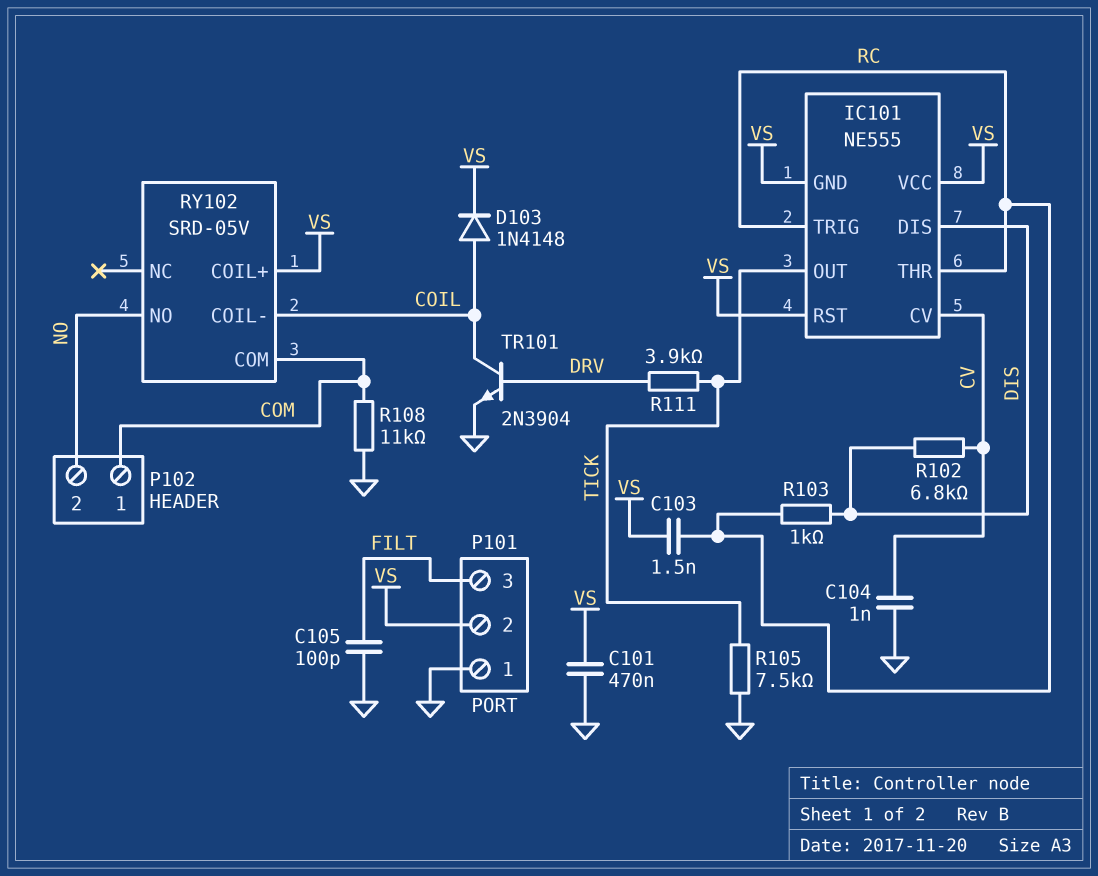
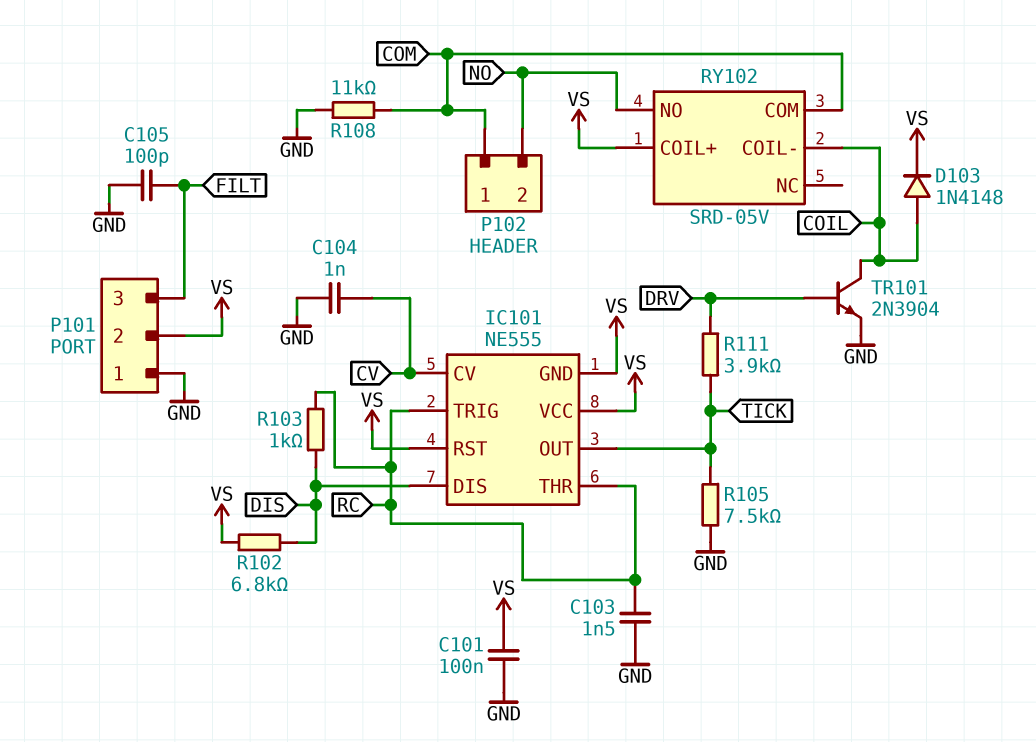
C101: 470nF (GND, VS) -> 100nF (GND, VS)
C103: 1.5nF (RC, VS) -> 1.5nF (GND, RC)
R102: 6.8k (CV, DIS) -> 6.8k (DIS, VS)

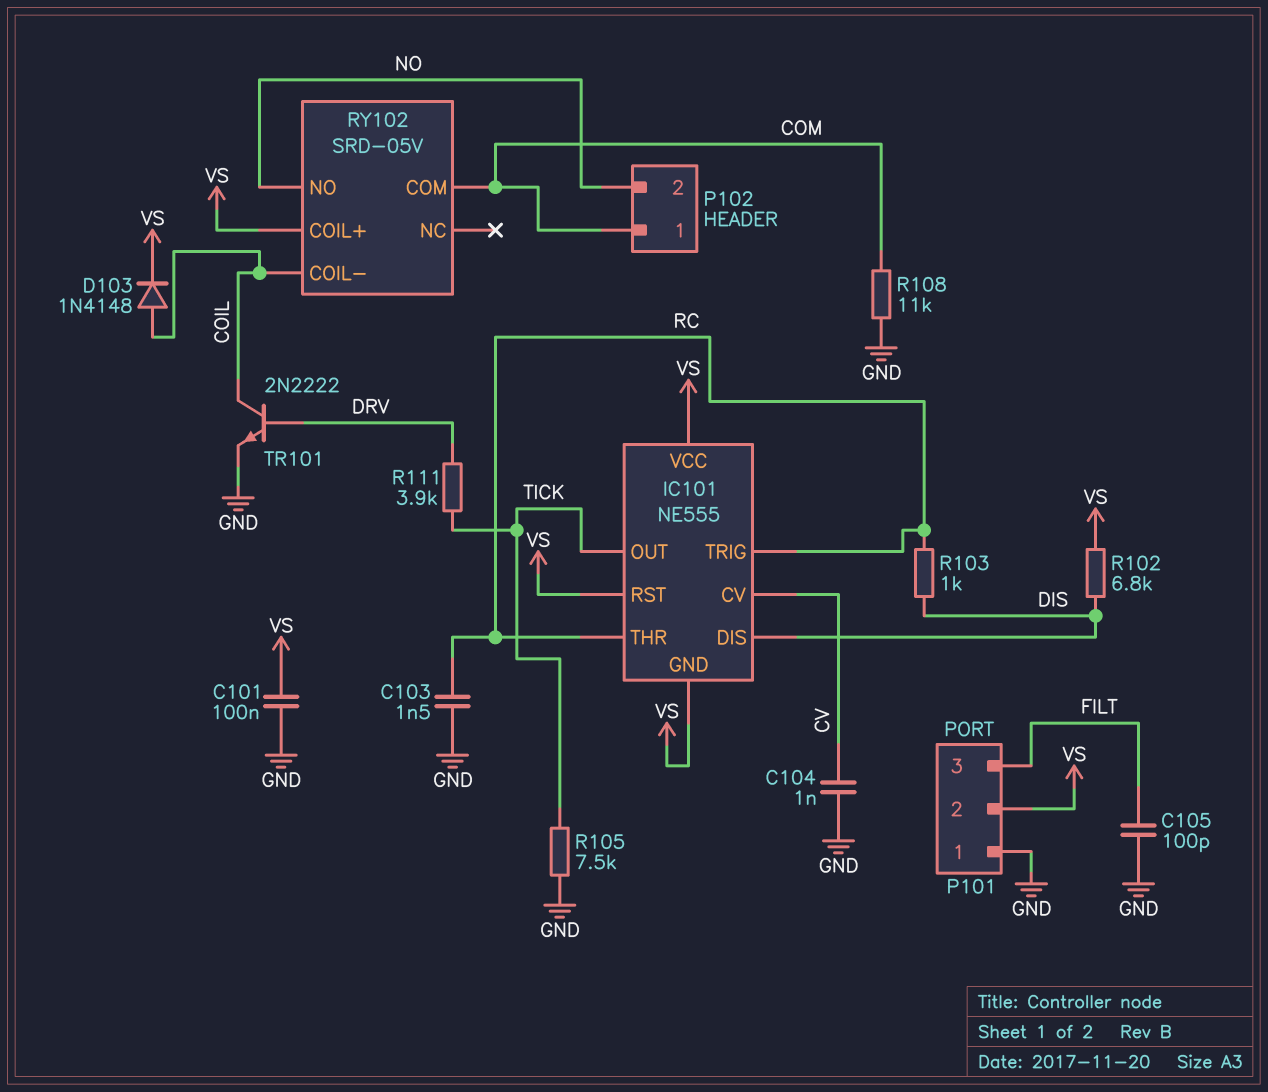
TR101: NPN 2N3904 (B DRV, C COIL, E GND) -> NPN 2N2222 (B DRV, C COIL, E GND)

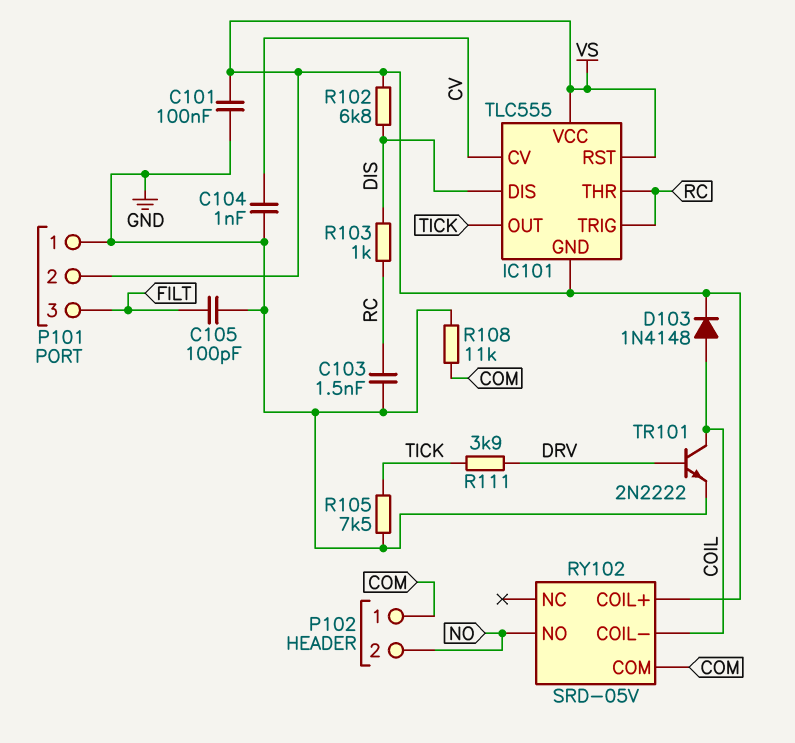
IC101: NE555 -> TLC555

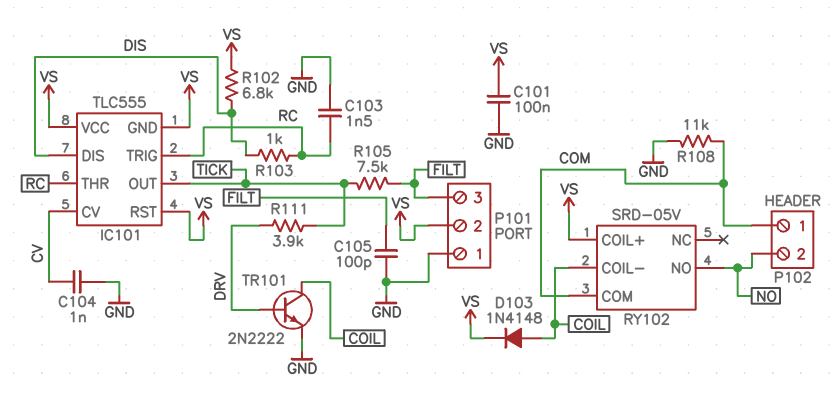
R105: 7.5k (GND, TICK) -> 7.5k (FILT, TICK)

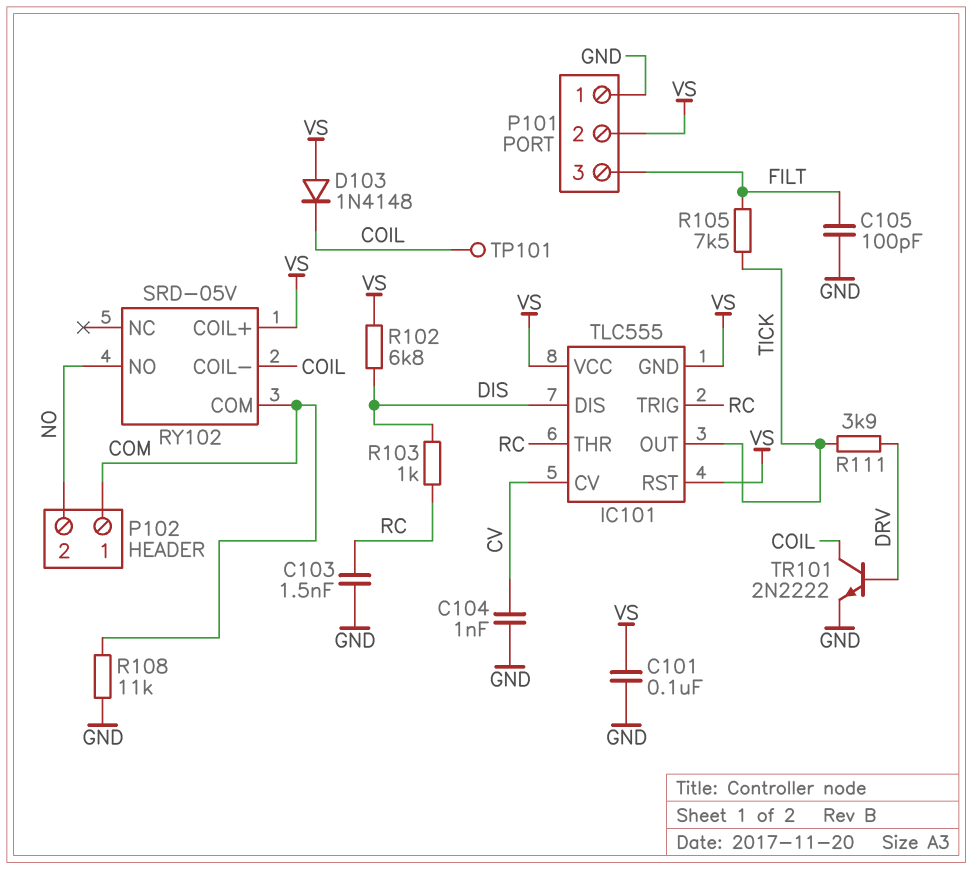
D103: diode 1N4148 (A COIL, K VS) -> diode 1N4148 (A VS, K COIL)
TP101: none -> test point (COIL)

